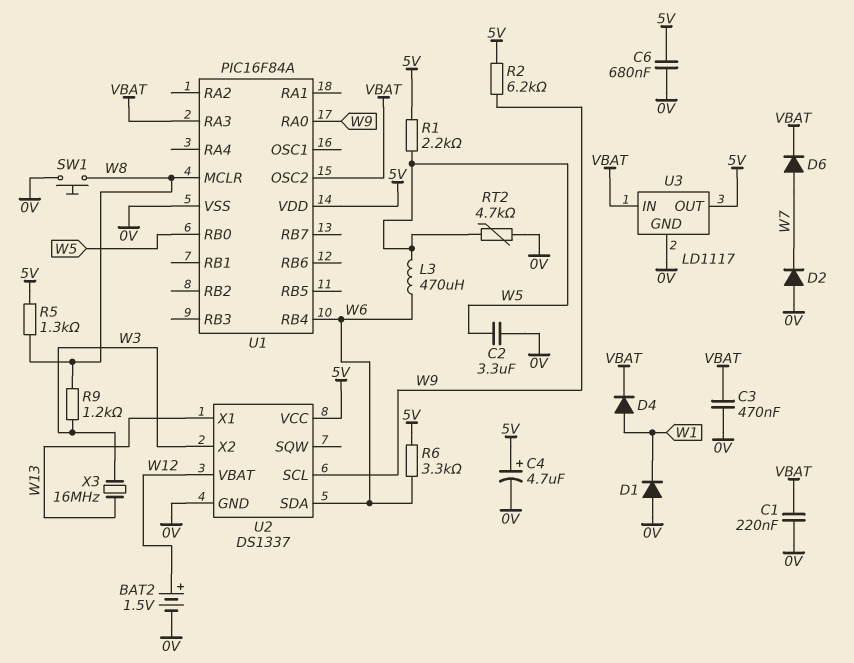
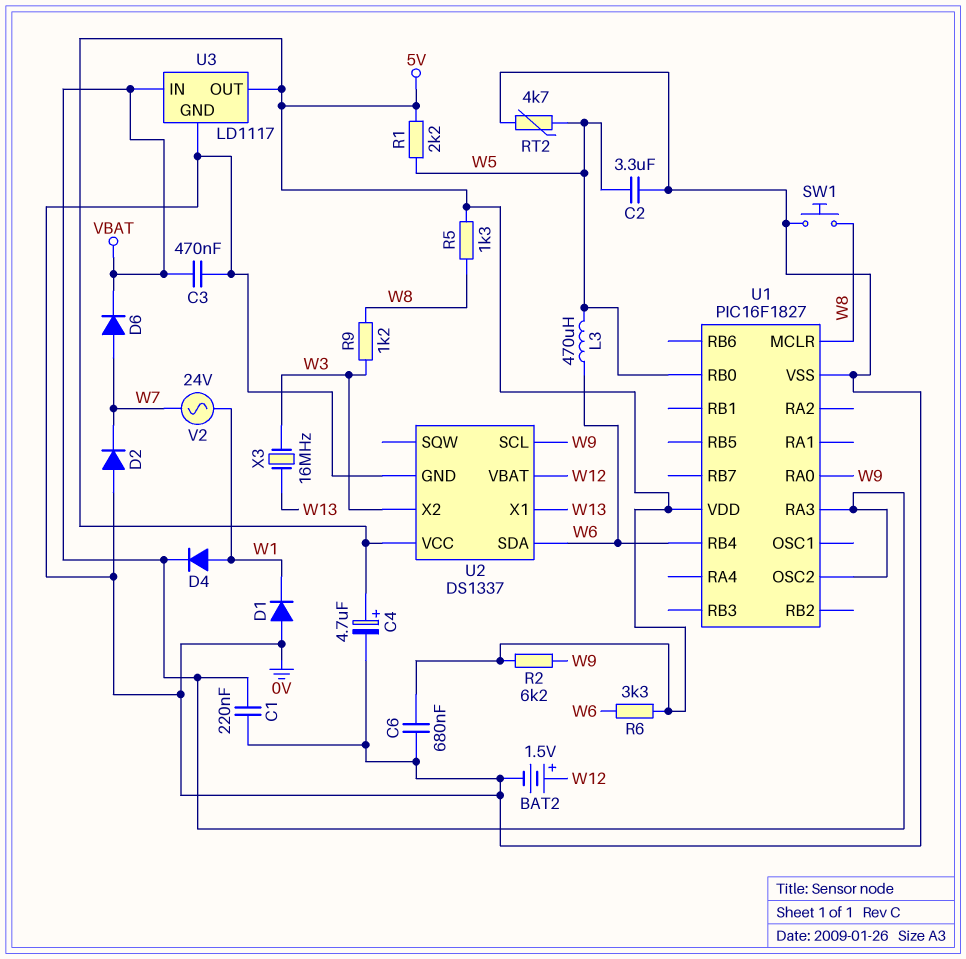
U1: PIC16F84A -> PIC16F1827
V2: none -> AC 24V (W1, W7)

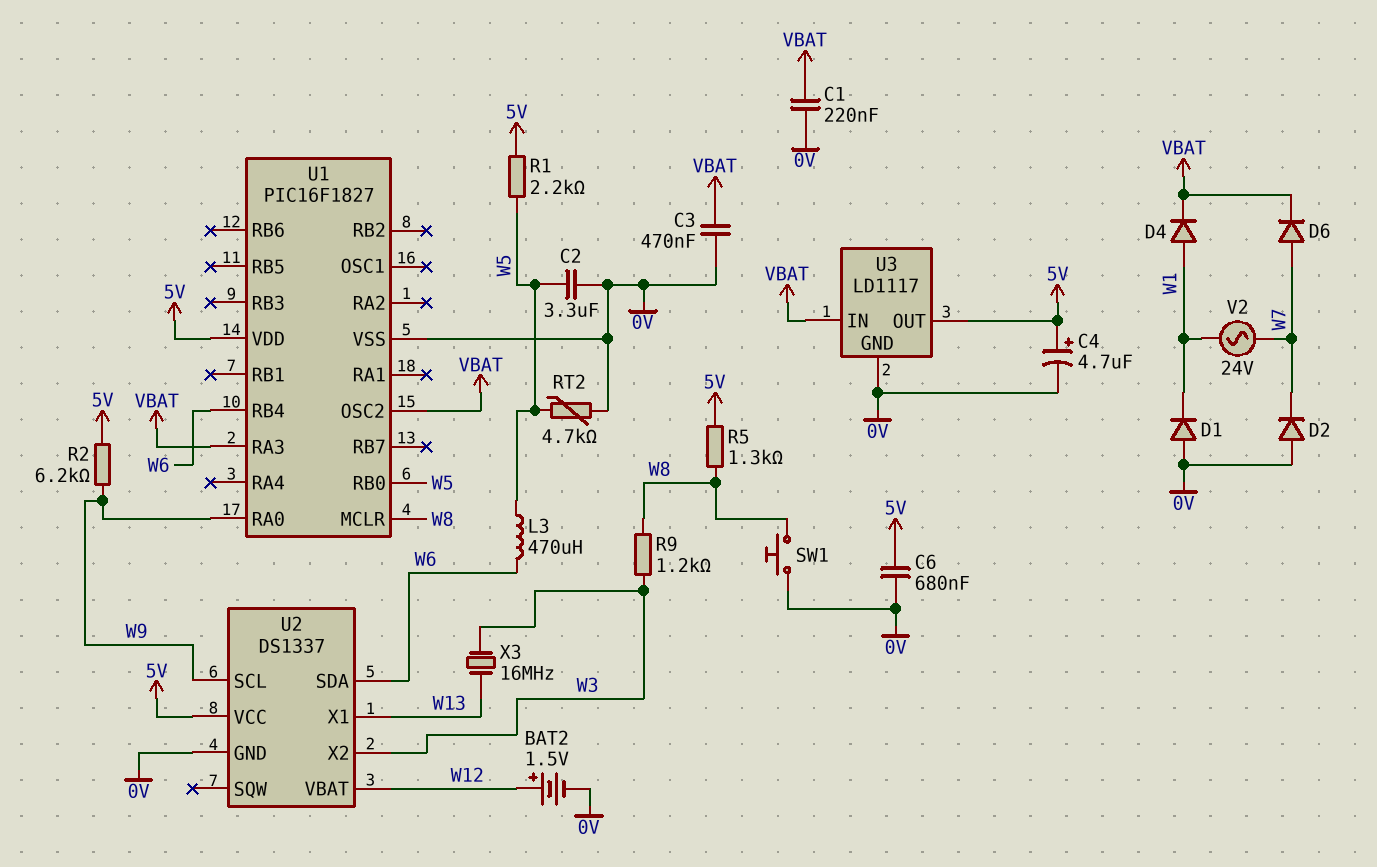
R6: 3.3k (5V, W6) -> none

